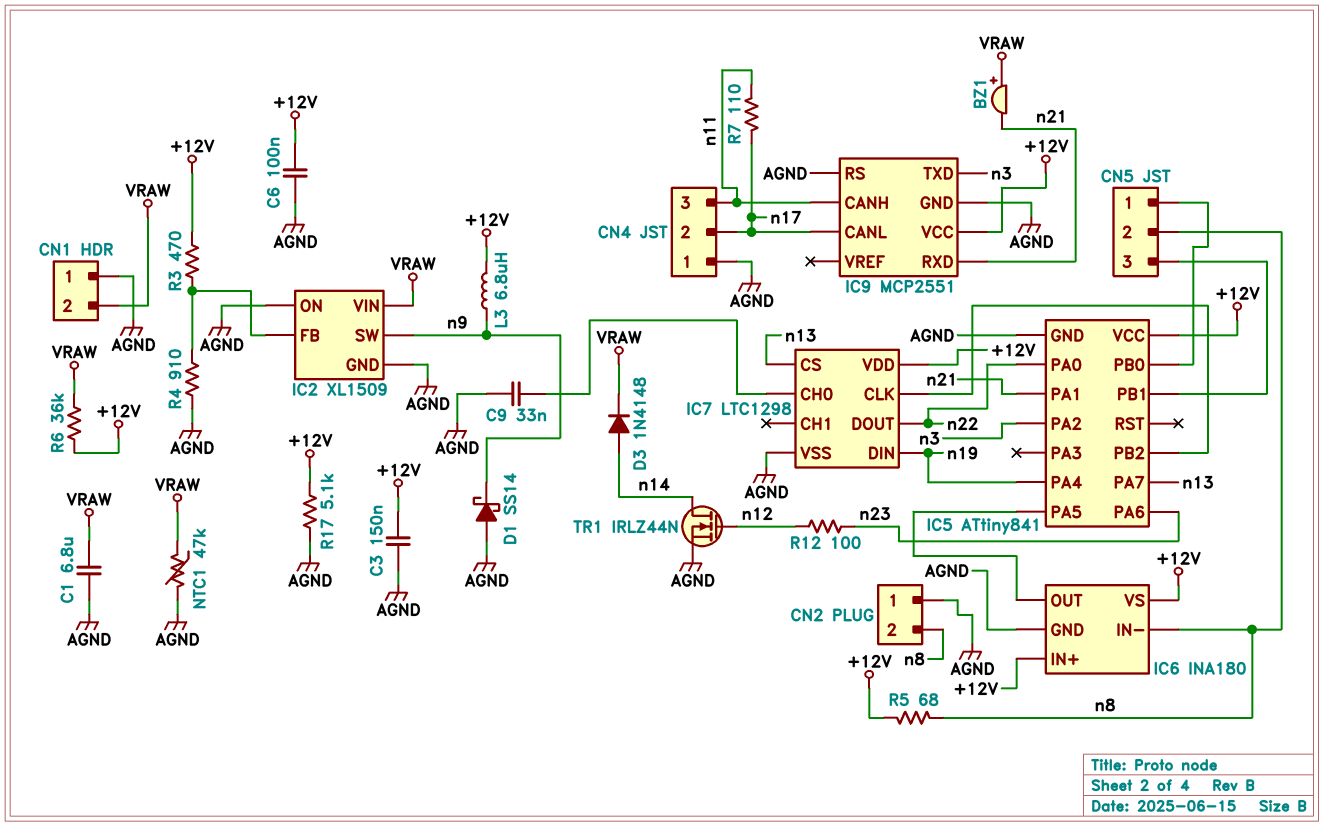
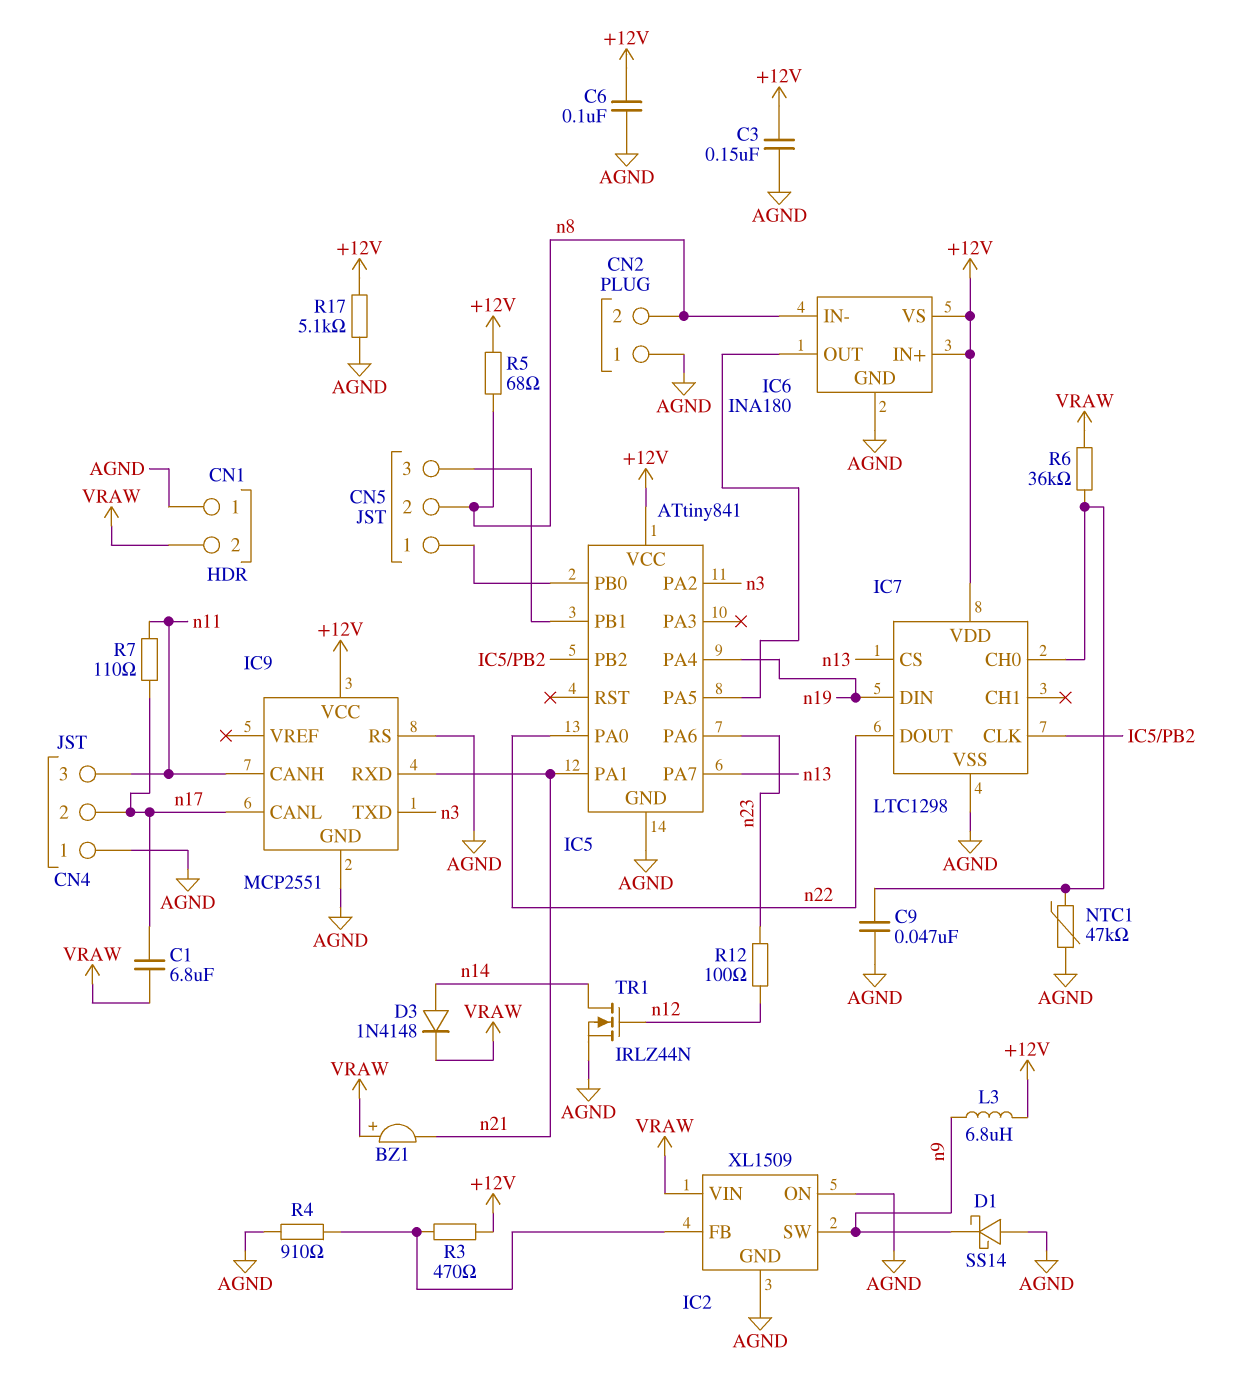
C1: 6.8uF (AGND, VRAW) -> 6.8uF (VRAW, n17)
C9: 33nF (AGND, IC7/CH0) -> 47nF (AGND, IC7/CH0)
NTC1: 47k (AGND, VRAW) -> 47k (AGND, IC7/CH0)
R6: 36k (+12V, VRAW) -> 36k (IC7/CH0, VRAW)

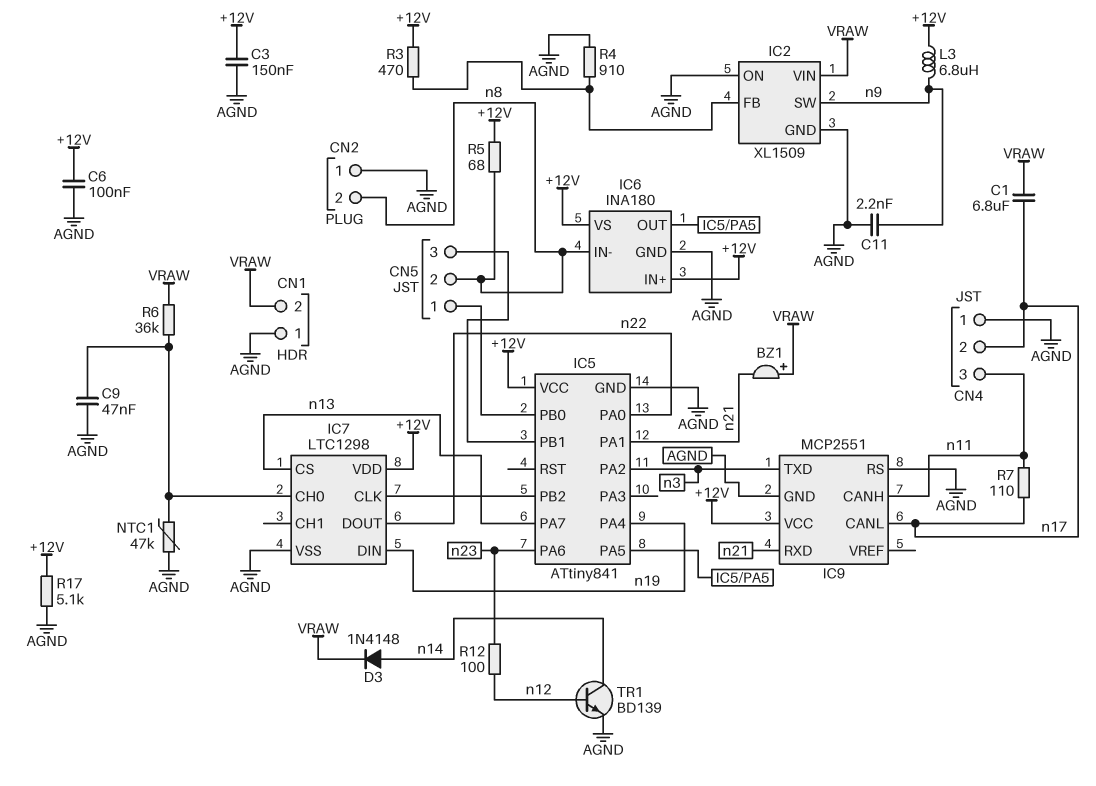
C11: none -> 2.2nF (AGND, n9)
D1: schottky SS14 (A AGND, K n9) -> none
TR1: NMOS IRLZ44N (G n12, D n14, S AGND) -> NPN BD139 (B n12, C n14, E AGND)

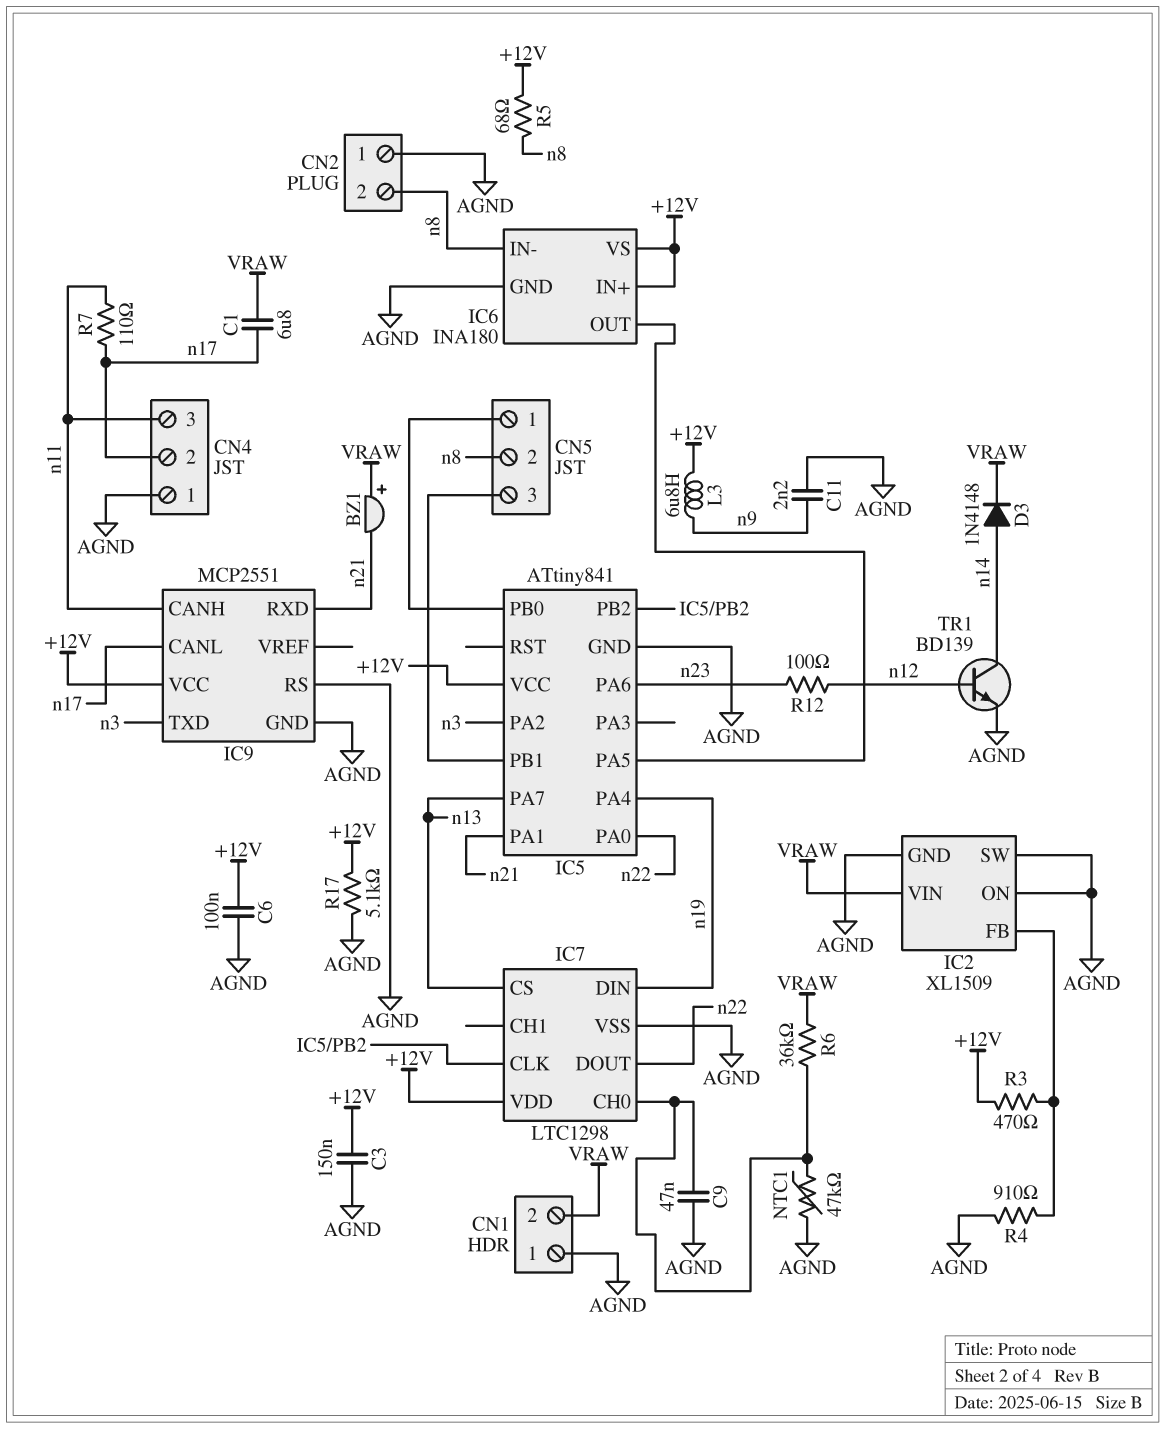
IC2 pin SW: n9 -> AGND

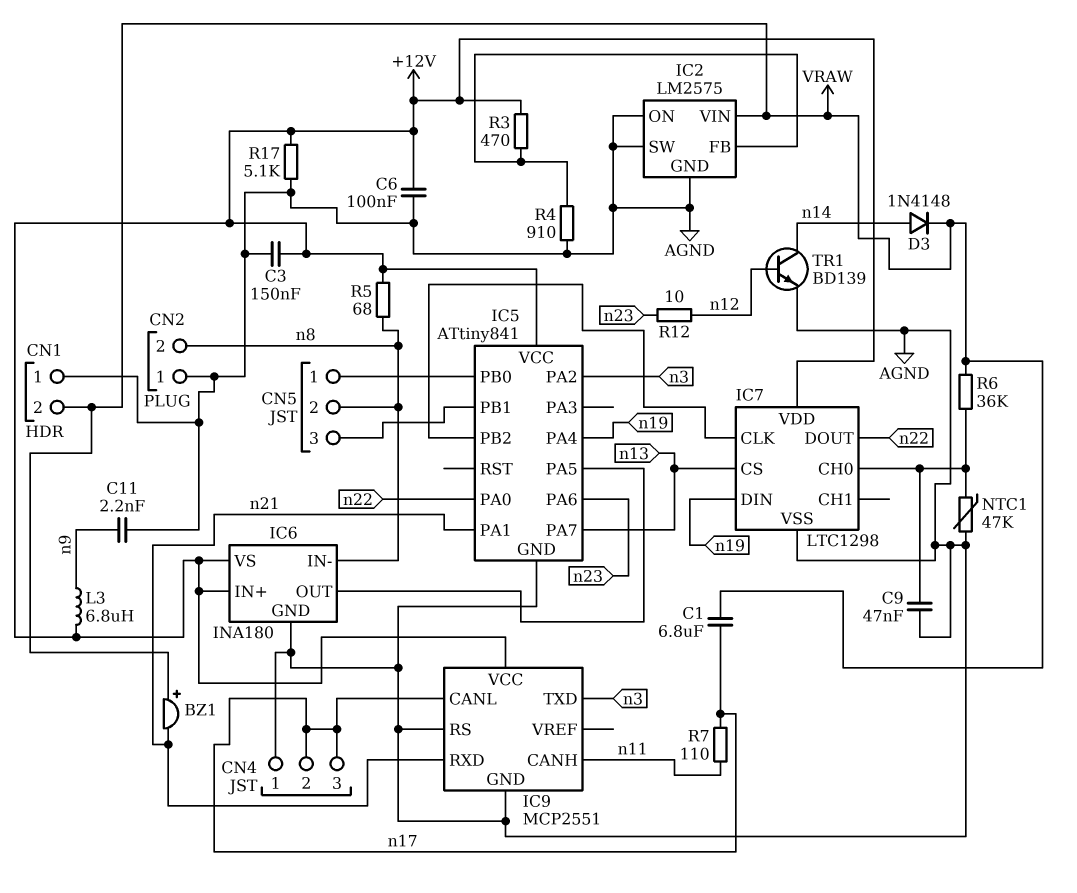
CN4 pin 3: n11 -> n17
IC2: XL1509 -> LM2575
R12: 100 (n12, n23) -> 10 (n12, n23)

